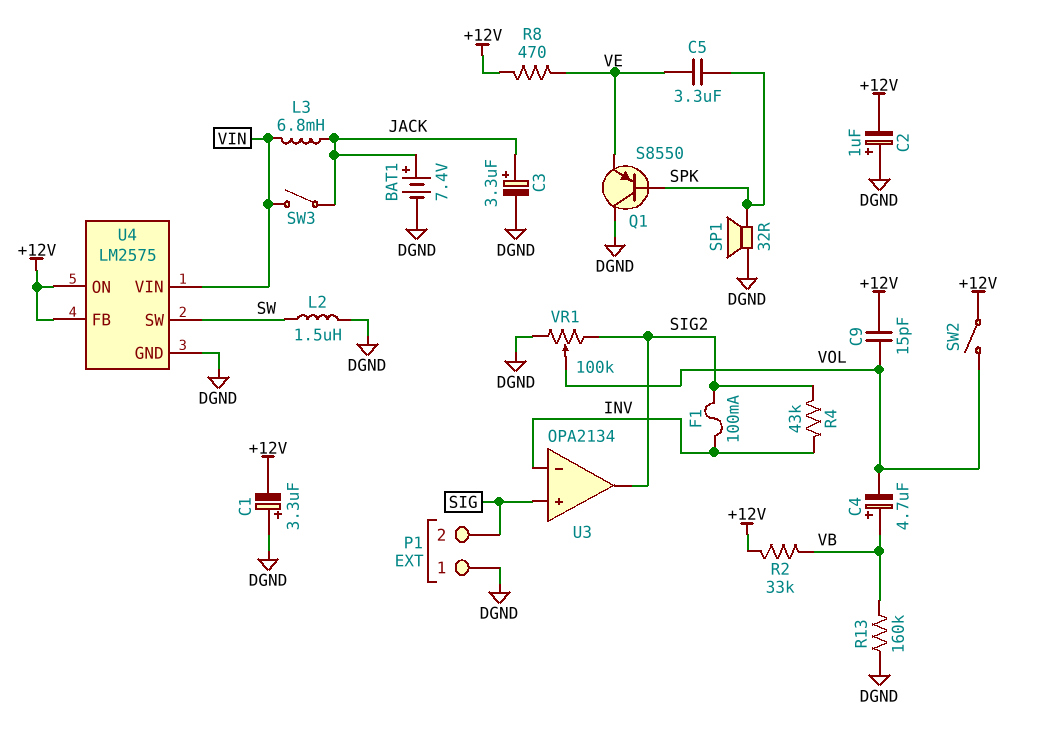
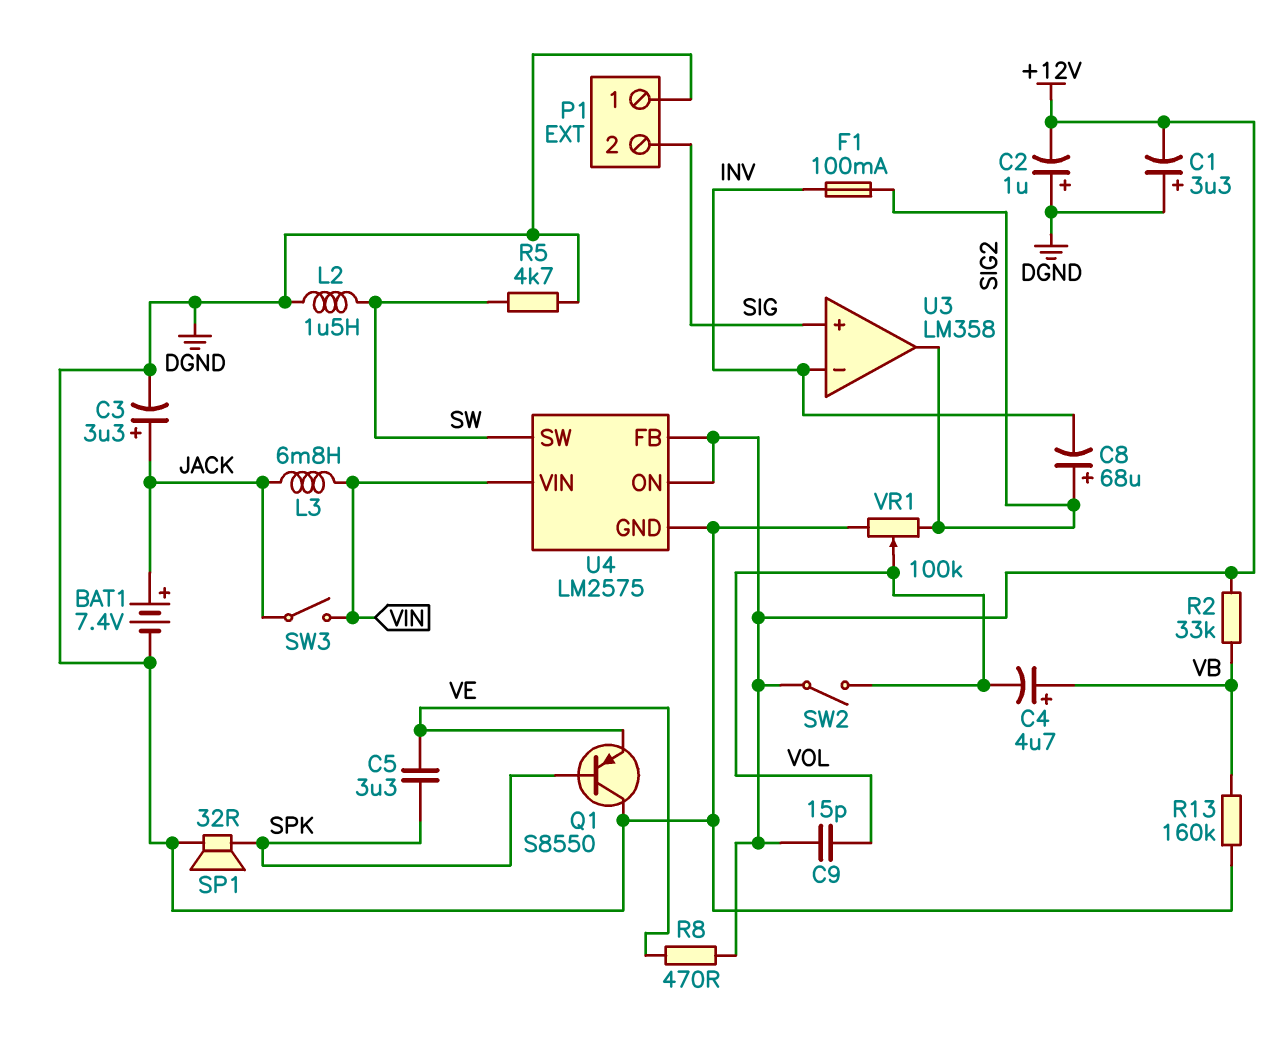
C8: none -> 68uF (plus SIG2, minus INV)
R4: 43k (INV, SIG2) -> none
R5: none -> 4.7k (DGND, SW)
U3: OPA2134 -> LM358

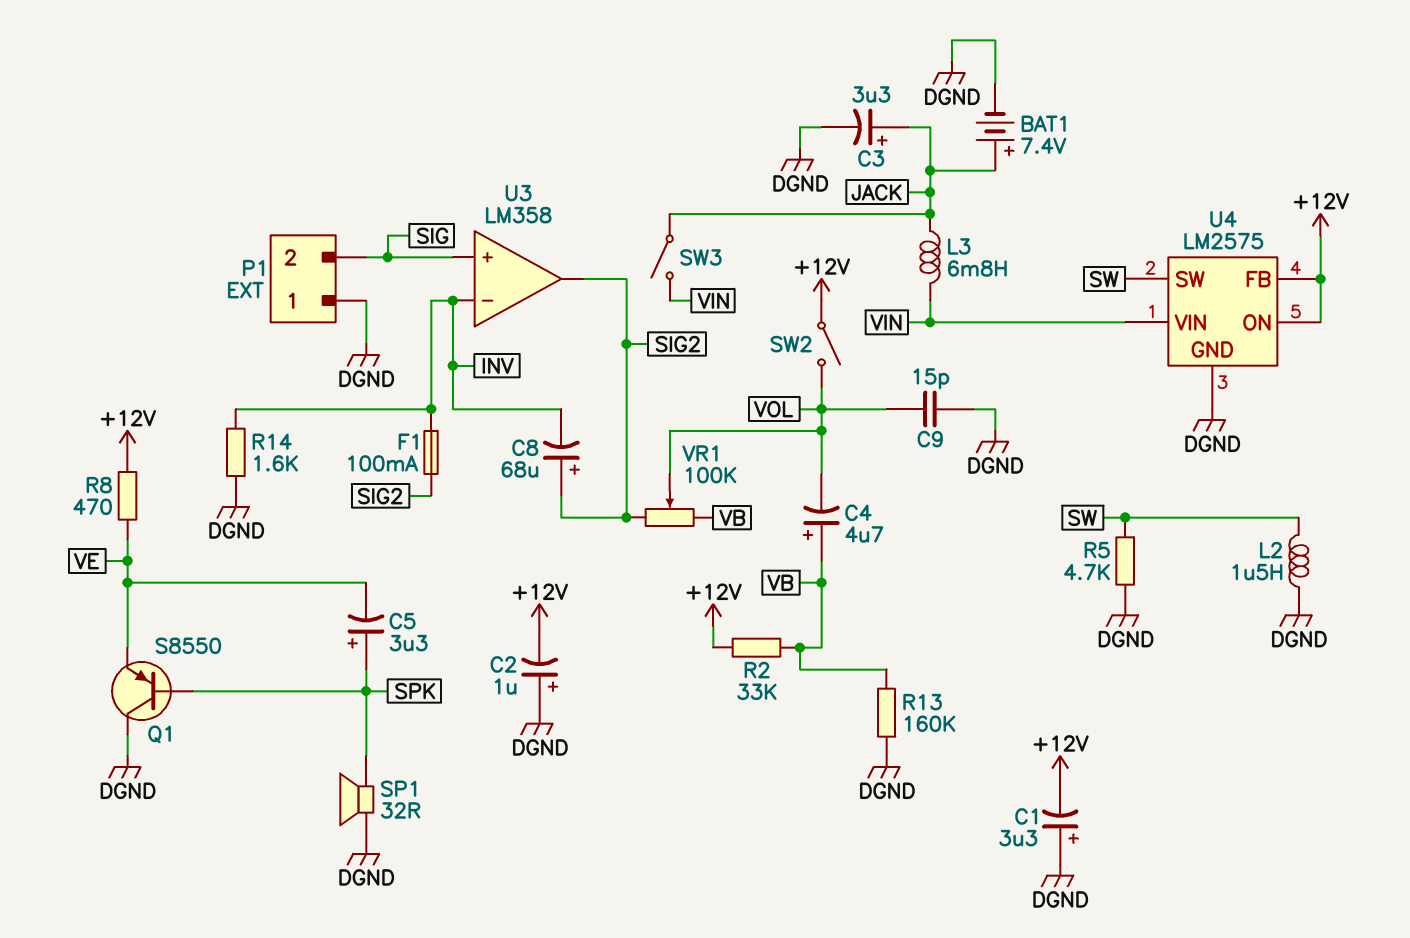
C5: 3.3uF (SPK, VE) -> 3.3uF (plus SPK, minus VE)
C9: 15pF (+12V, VOL) -> 15pF (DGND, VOL)
R14: none -> 1.6k (DGND, INV)
VR1: 100k (DGND, SIG2, wiper VOL) -> 100k (SIG2, VB, wiper VOL)

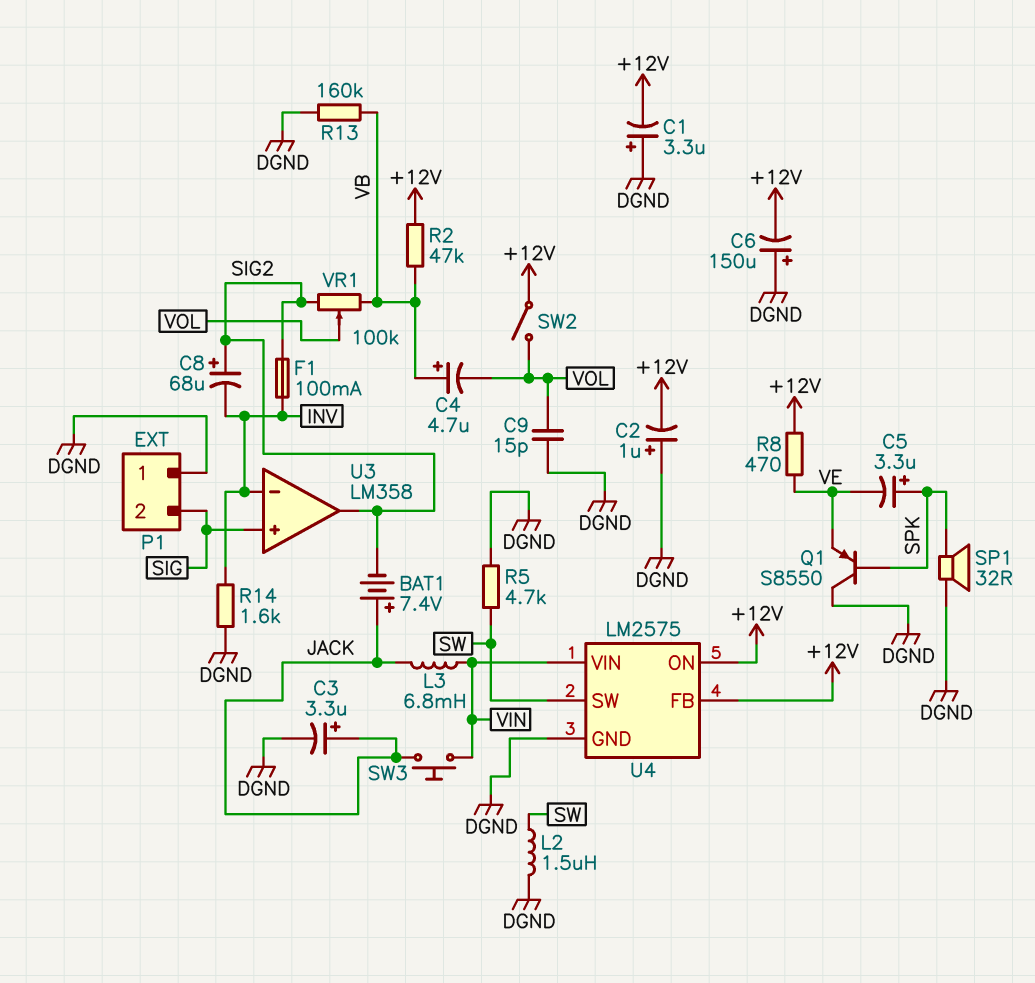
BAT1: 7.4V (plus JACK, minus DGND) -> 7.4V (plus JACK, minus SIG2)
C6: none -> 150uF (plus DGND, minus +12V)
R2: 33k (+12V, VB) -> 47k (+12V, VB)
SW3: switch (JACK, VIN) -> button (JACK, VIN)

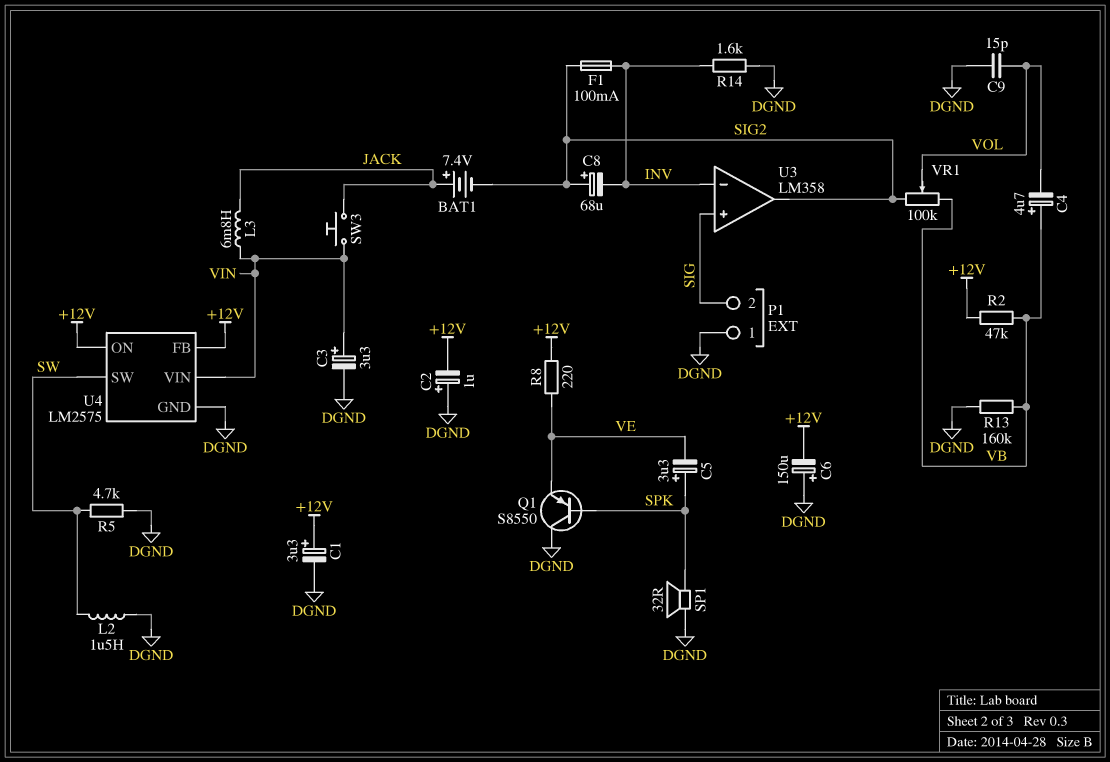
C1: 3.3uF (plus DGND, minus +12V) -> 3.3uF (plus +12V, minus DGND)
C3: 3.3uF (plus JACK, minus DGND) -> 3.3uF (plus VIN, minus DGND)
R8: 470 (+12V, VE) -> 220 (+12V, VE)
SW2: switch (+12V, VOL) -> none

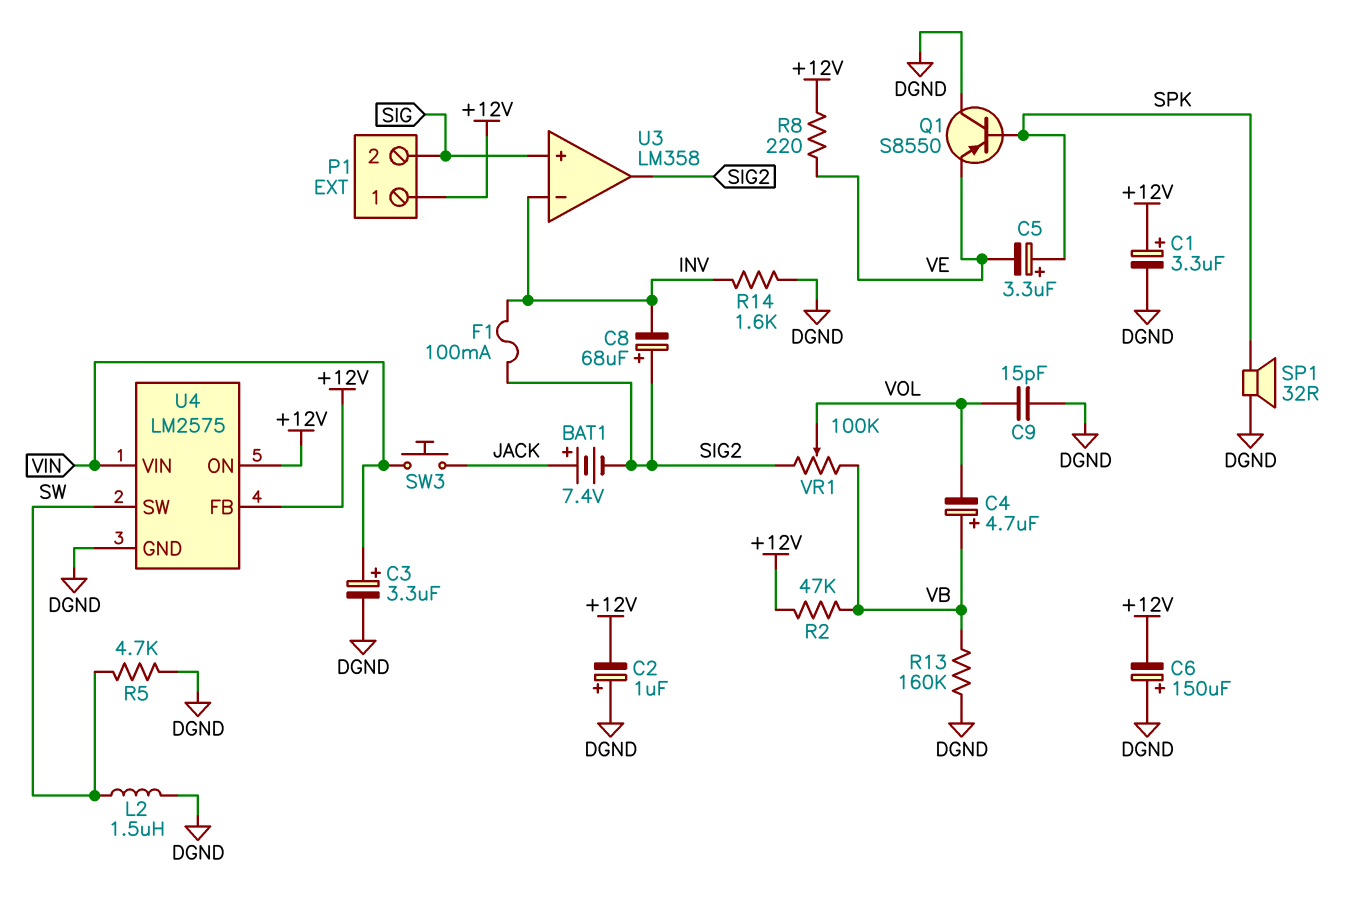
L3: 6.8mH (JACK, VIN) -> none
P1 pin 1: DGND -> +12V

